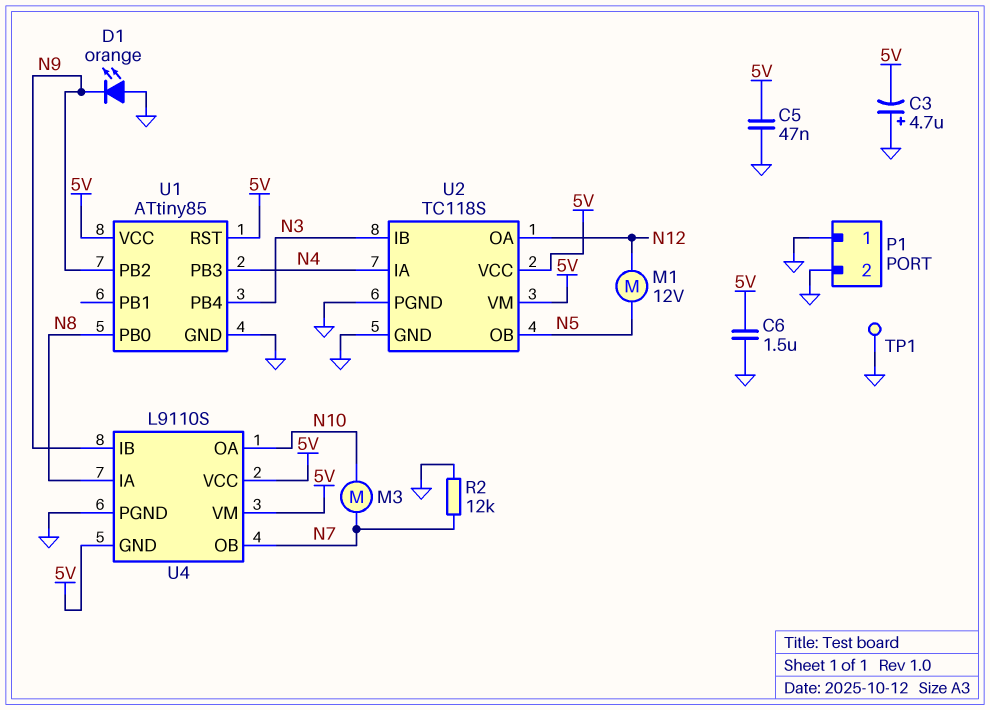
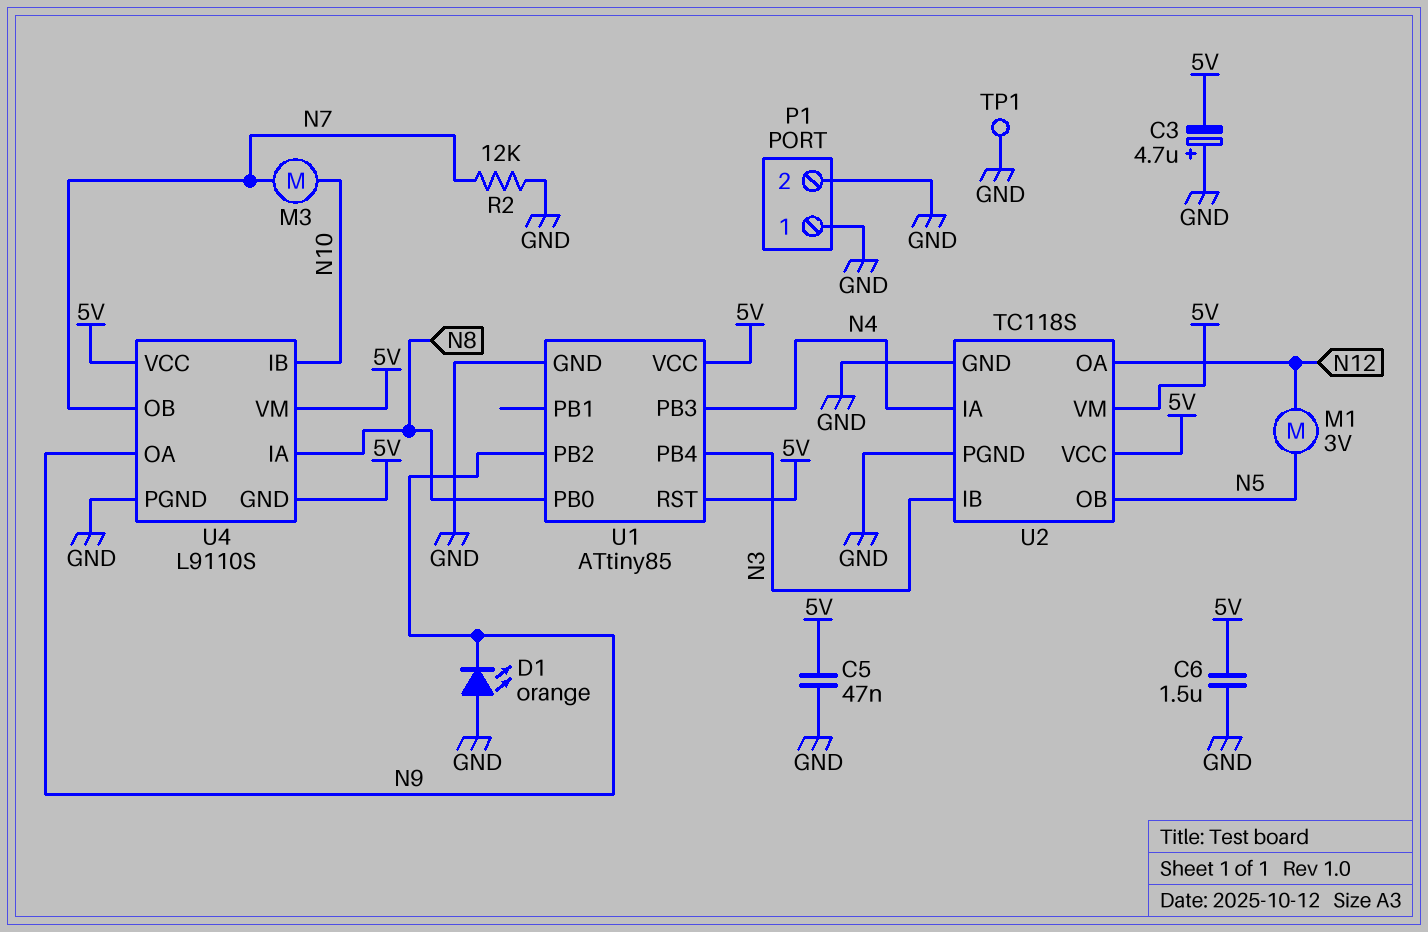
M1: motor 12V (N5, N12) -> motor 3V (N5, N12)
U4 pin IB: N9 -> N10
U4 pin OA: N10 -> N9

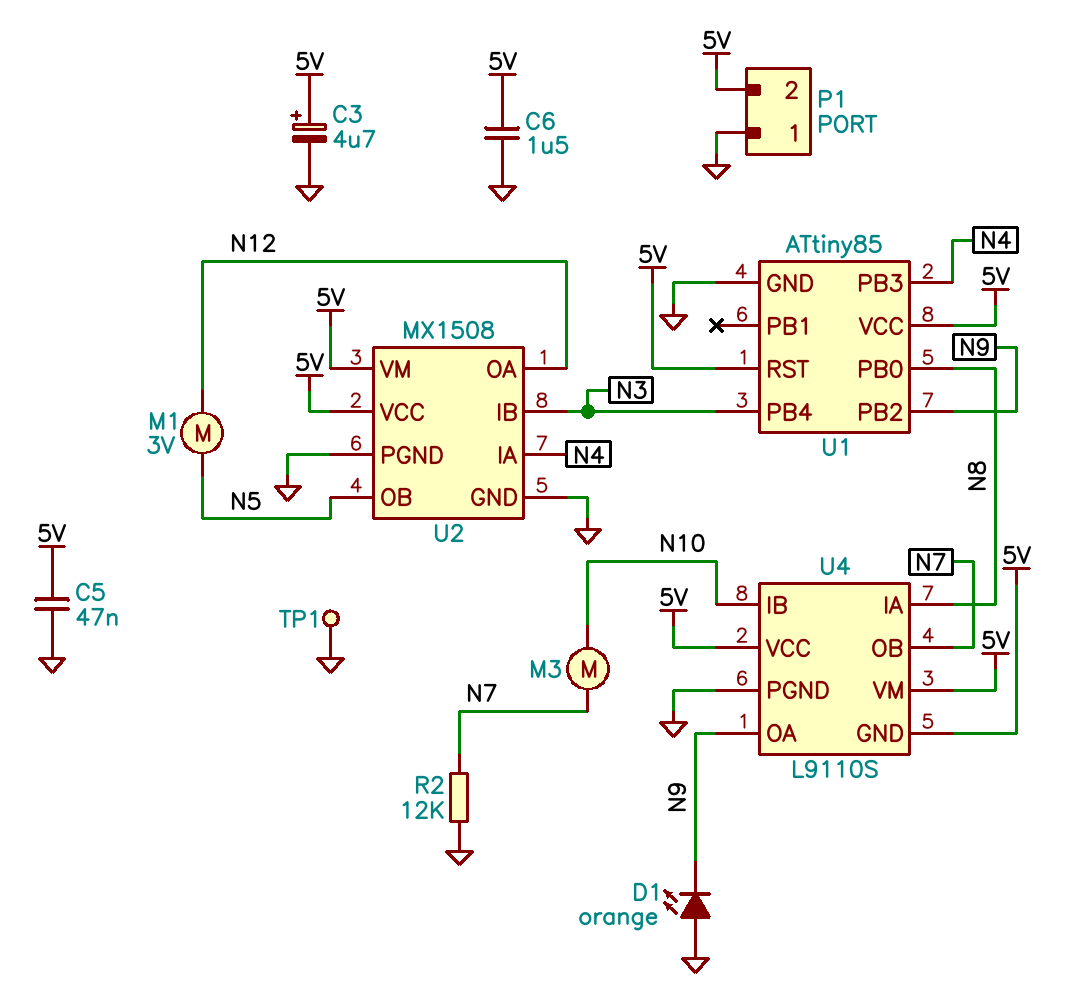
C3: 4.7uF (plus GND, minus 5V) -> 4.7uF (plus 5V, minus GND)
P1 pin 2: GND -> 5V
U2: TC118S -> MX1508

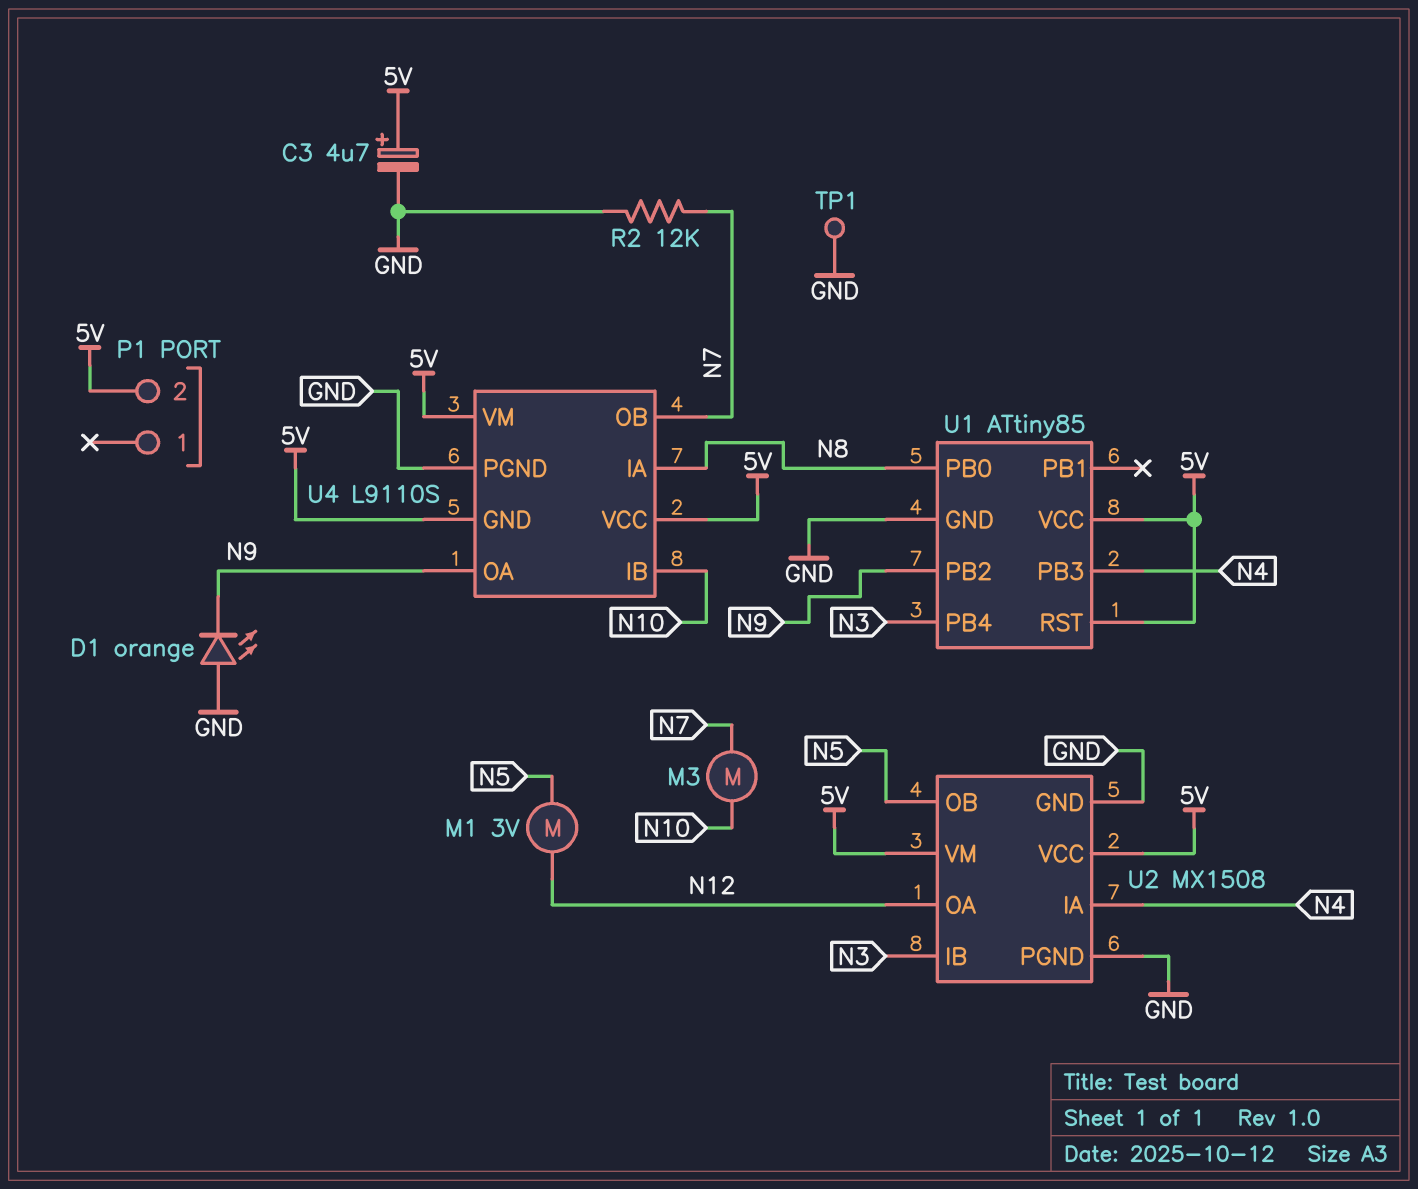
C5: 47nF (5V, GND) -> none
C6: 1.5uF (5V, GND) -> none
P1 pin 1: GND -> none

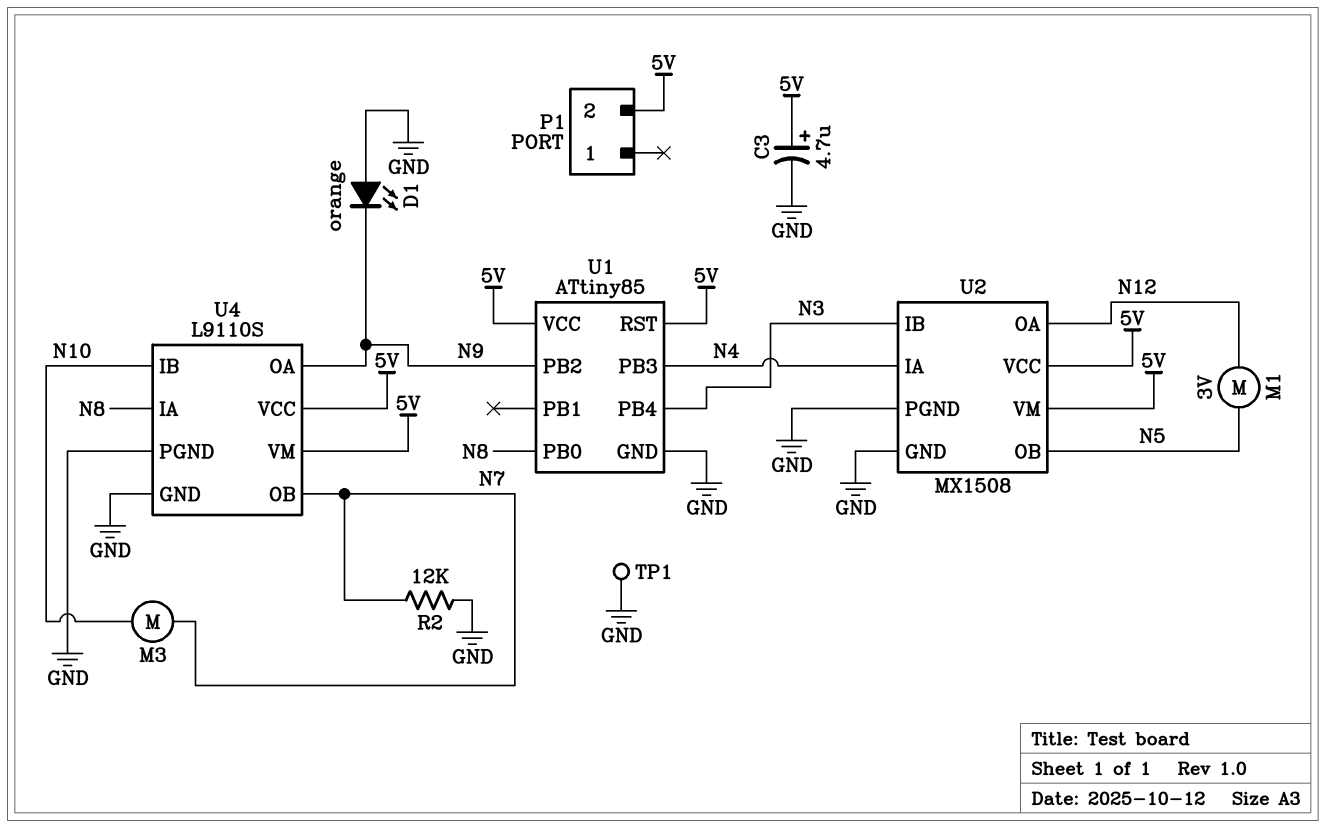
U4 pin GND: 5V -> GND

